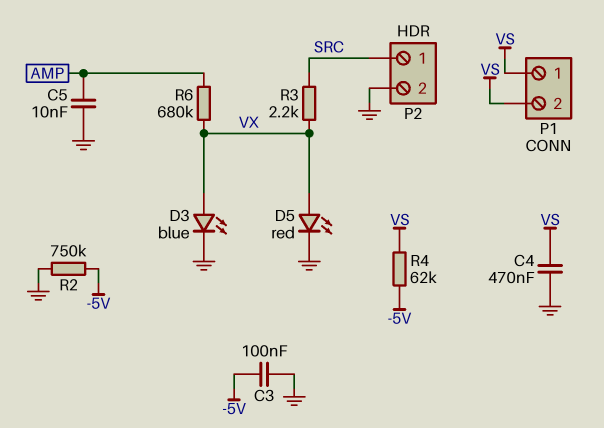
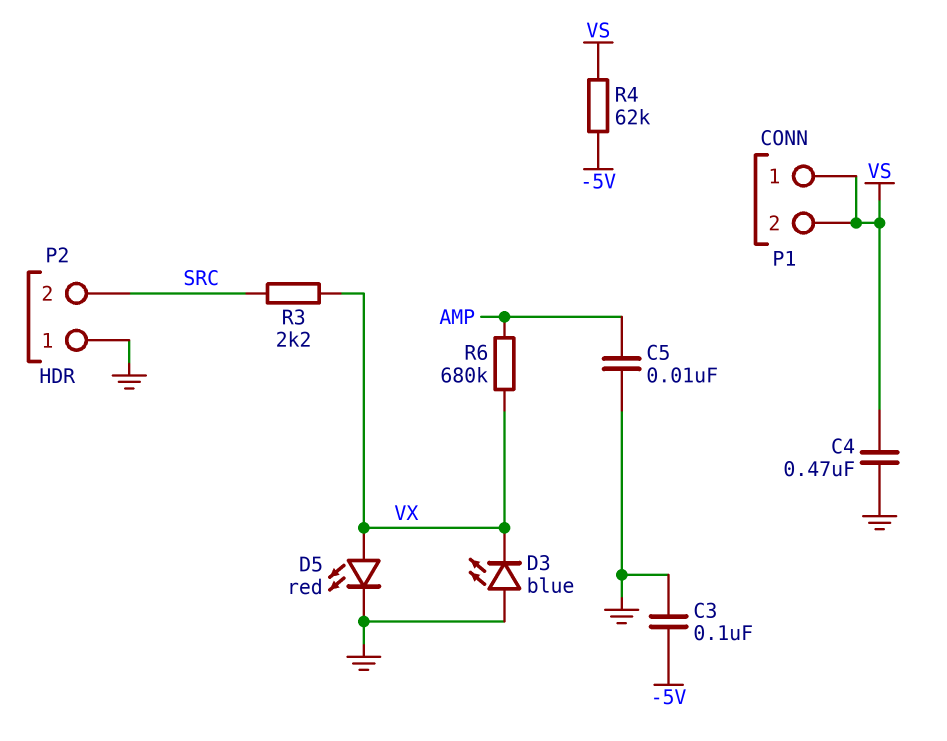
D3: LED blue (A VX, K GND) -> LED blue (A GND, K VX)
P2 pin 1: SRC -> GND
P2 pin 2: GND -> SRC
R2: 750k (-5V, GND) -> none

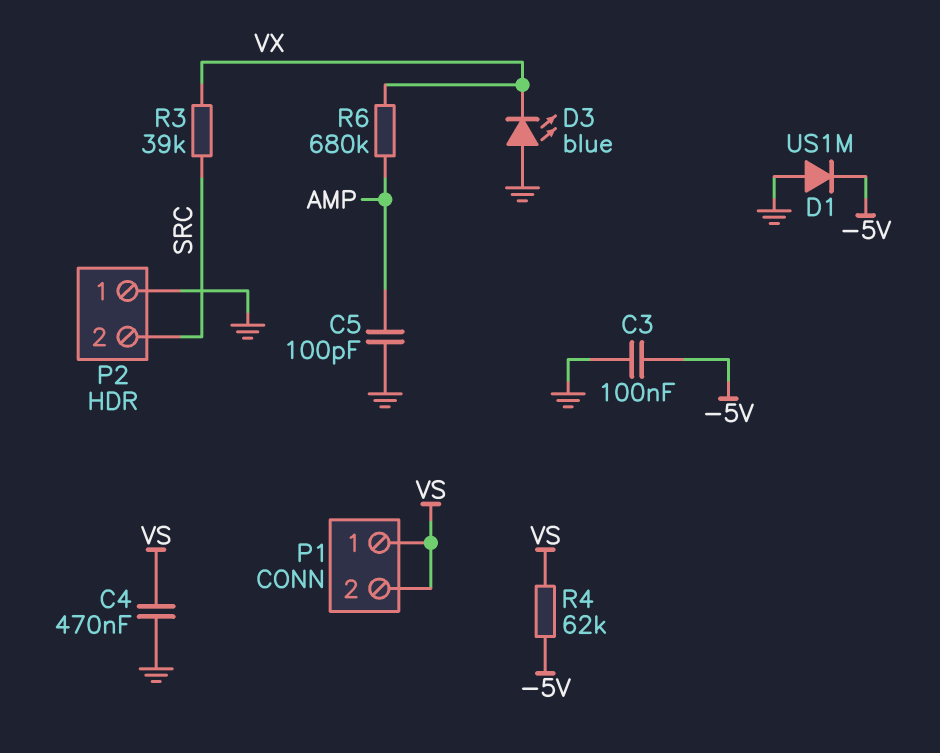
C5: 10nF (AMP, GND) -> 100pF (AMP, GND)
D1: none -> diode US1M (A GND, K -5V)
D5: LED red (A VX, K GND) -> none
R3: 2.2k (SRC, VX) -> 39k (SRC, VX)

